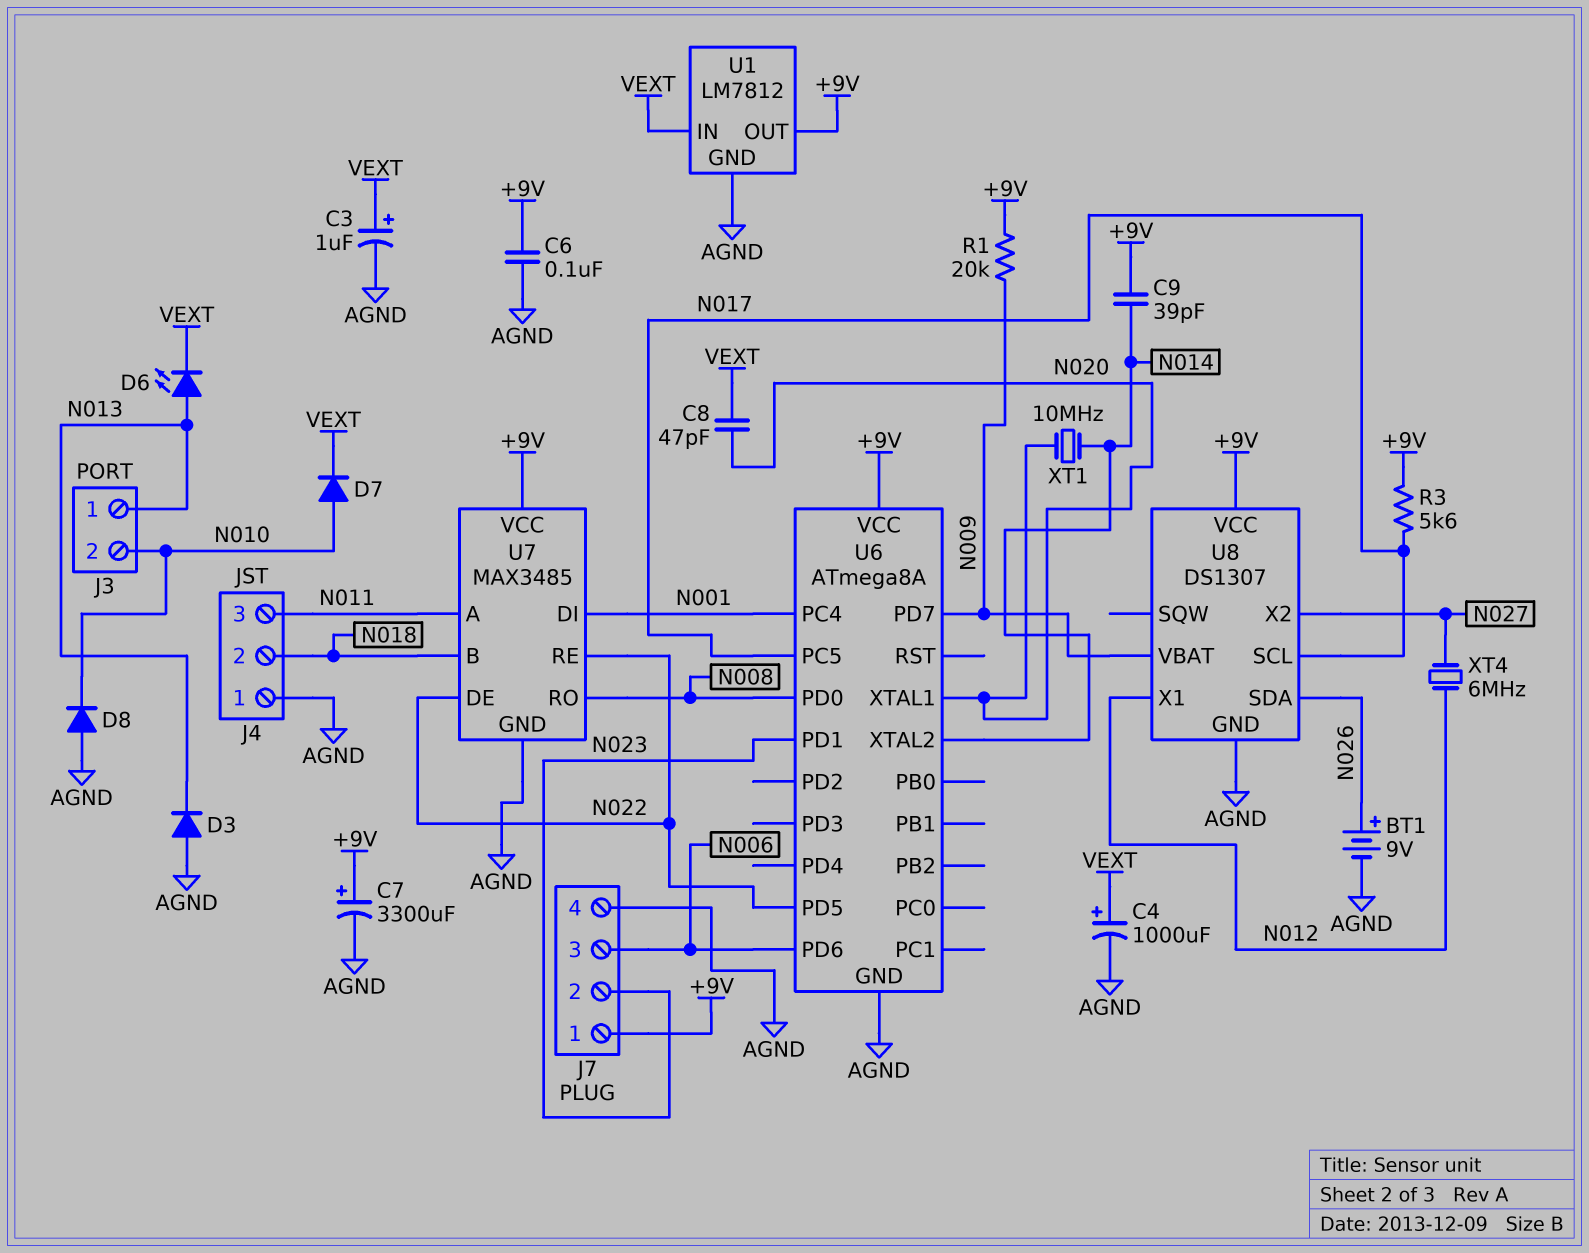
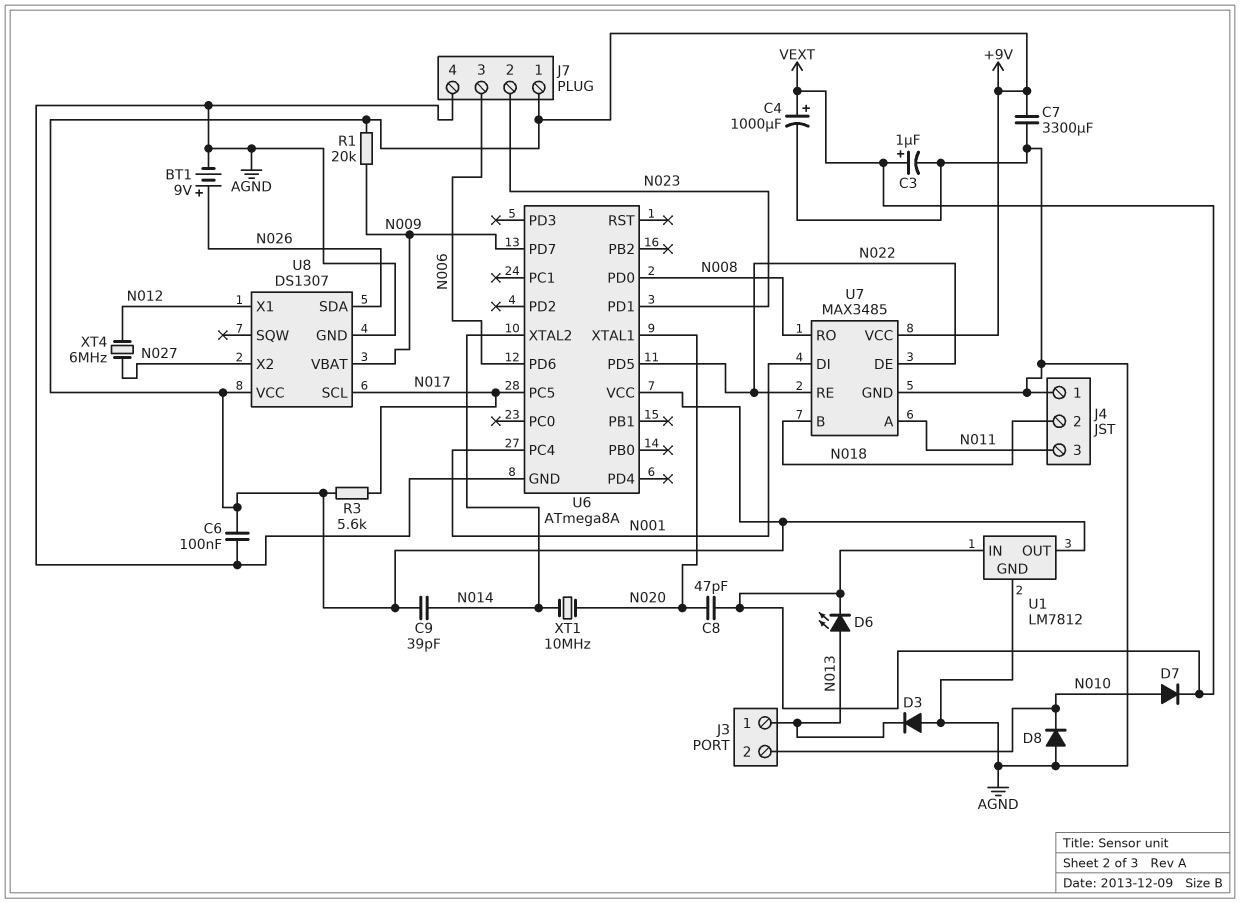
C7: 3300uF (plus +9V, minus AGND) -> 3300uF (+9V, AGND)

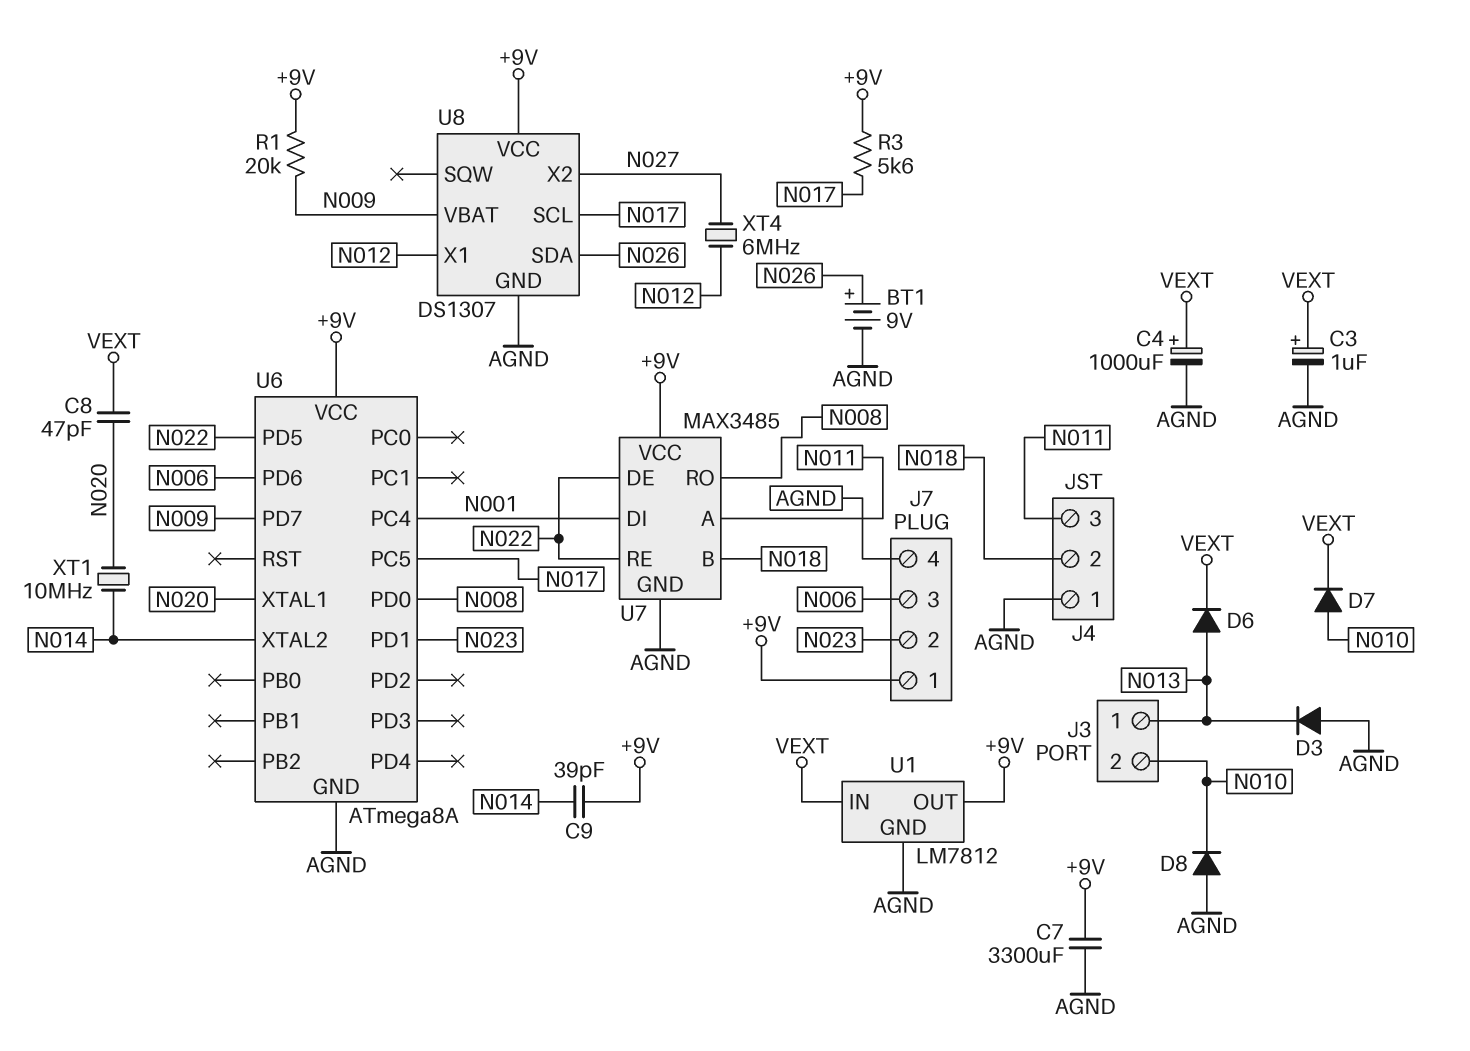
C6: 100nF (+9V, AGND) -> none
D6: LED (A N013, K VEXT) -> diode (A N013, K VEXT)

